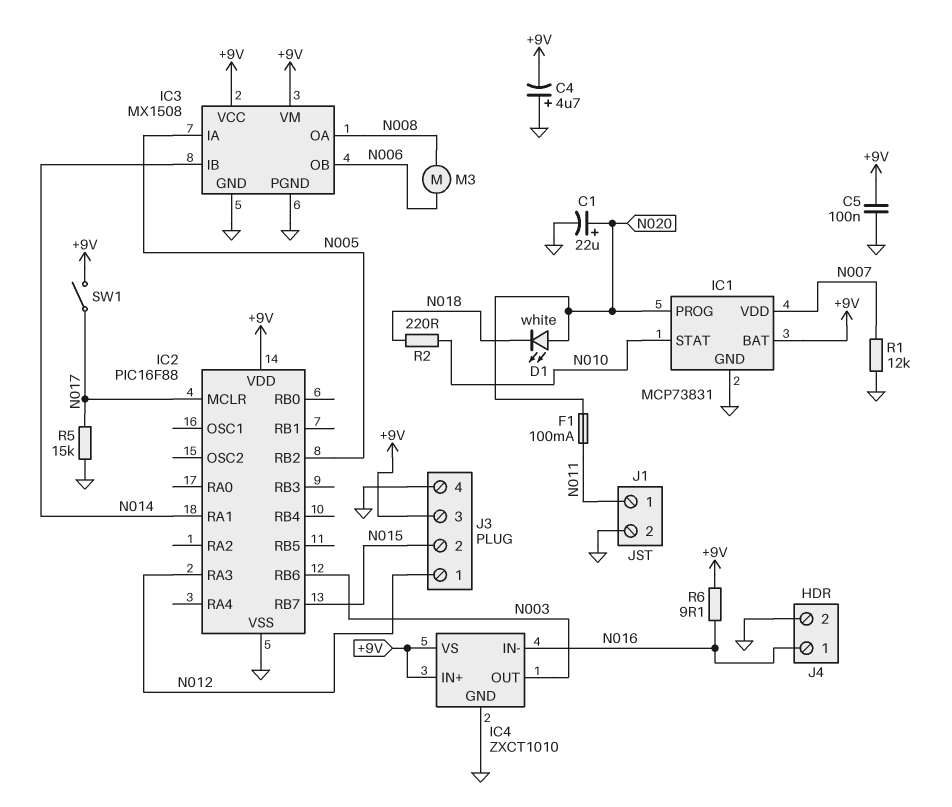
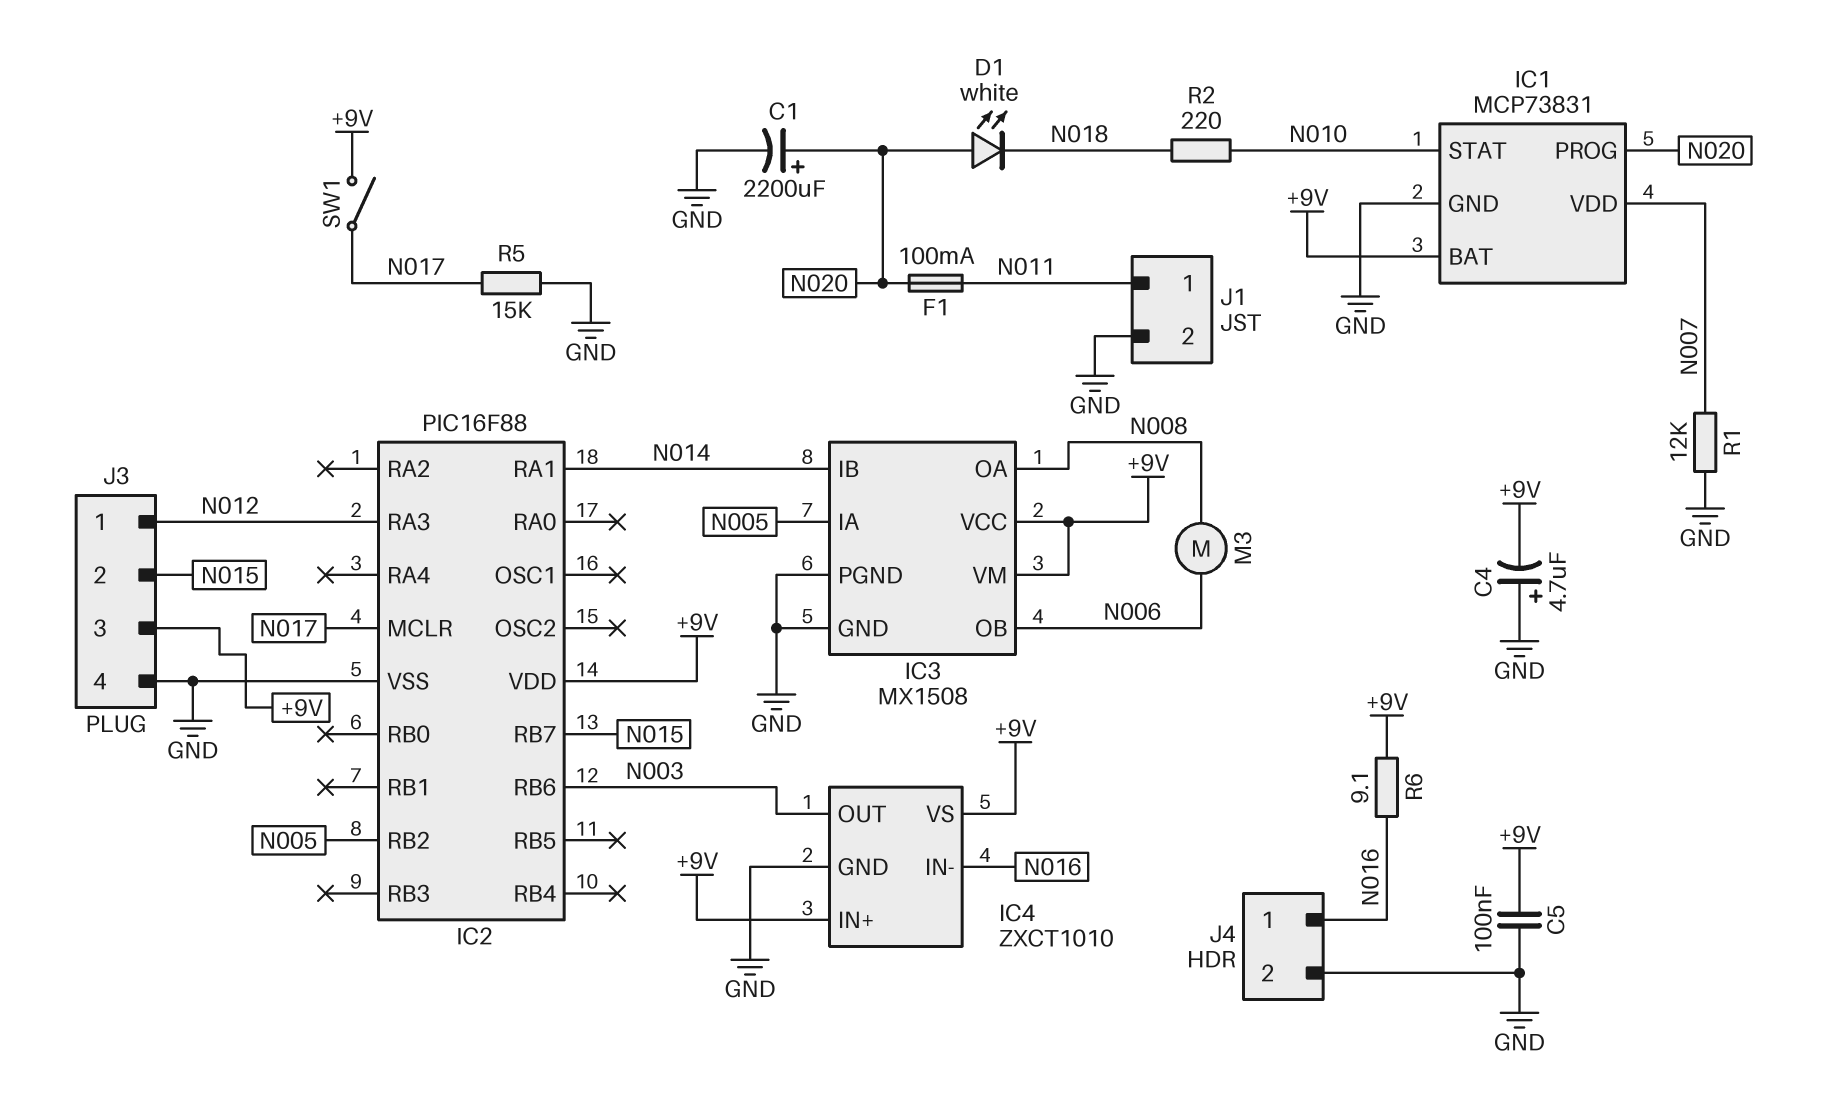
C1: 22uF (plus N020, minus GND) -> 2200uF (plus N020, minus GND)

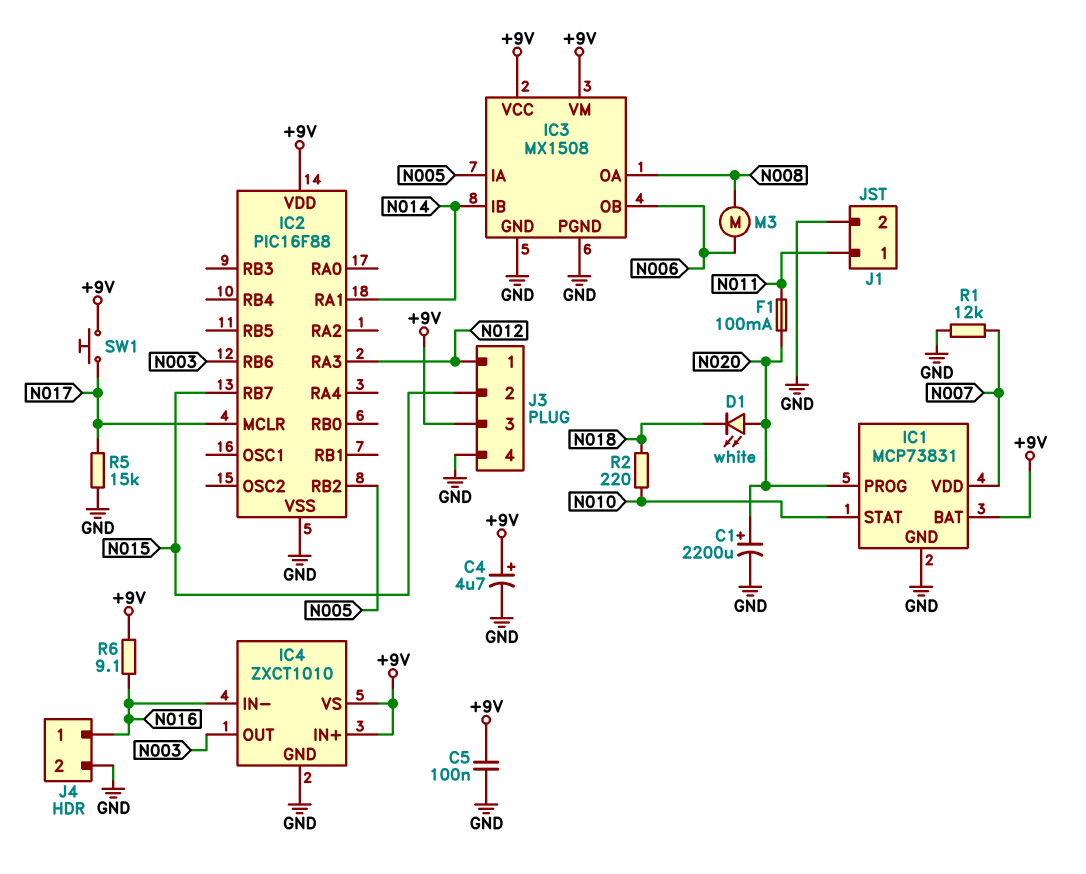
C4: 4.7uF (plus GND, minus +9V) -> 4.7uF (plus +9V, minus GND)
SW1: switch (+9V, N017) -> button (+9V, N017)

